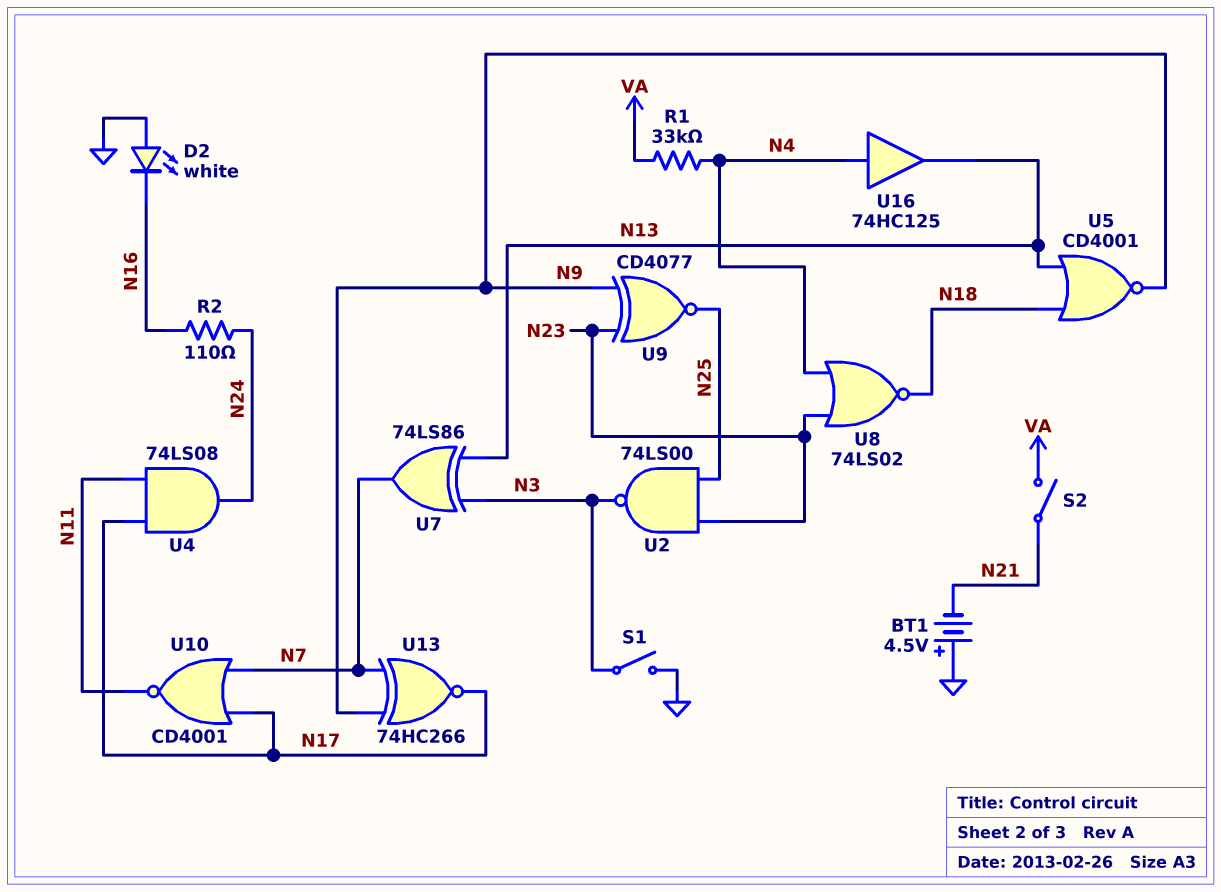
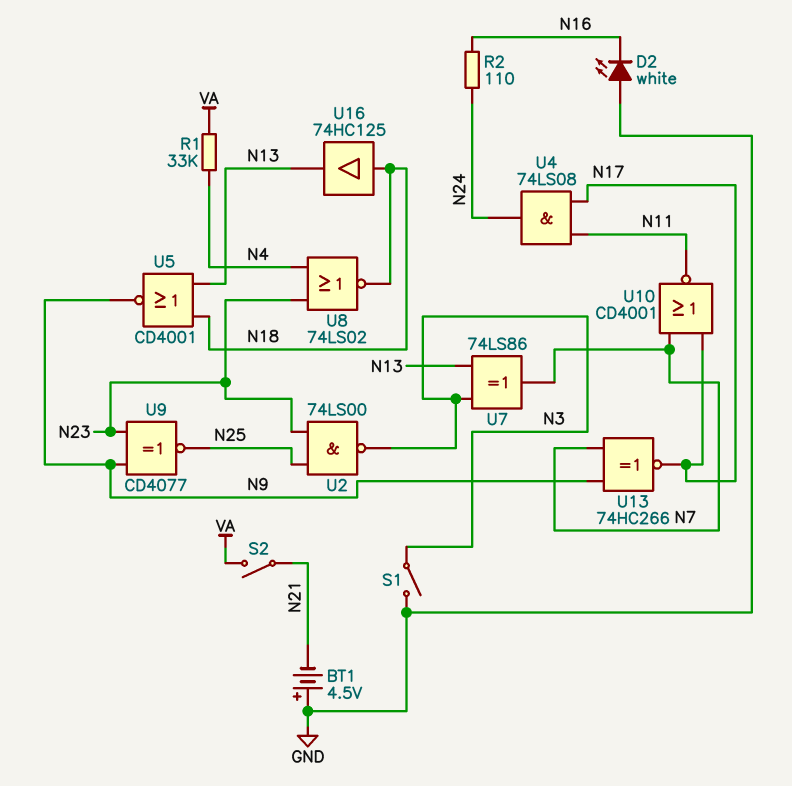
U16: buffer 74HC125 (in N4, out N13) -> buffer 74HC125 (in N18, out N13)

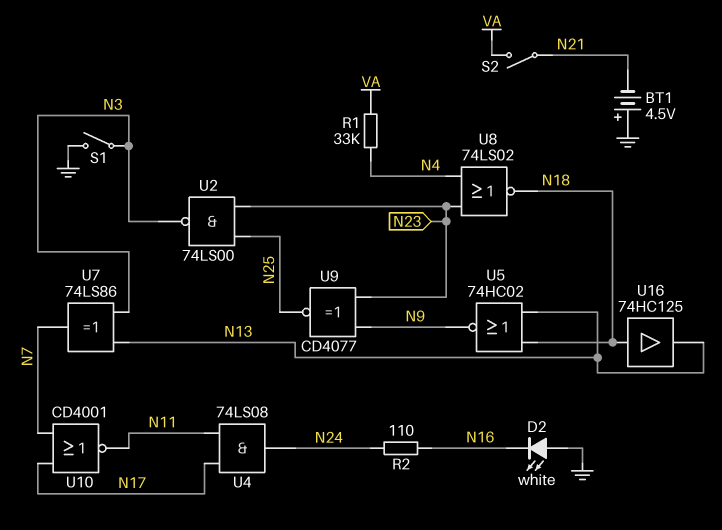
U5: NOR CD4001 (in N13, in N18, out N9) -> NOR 74HC02 (in N13, in N18, out N9)
U13: XNOR 74HC266 (in N7, in N9, out N17) -> none

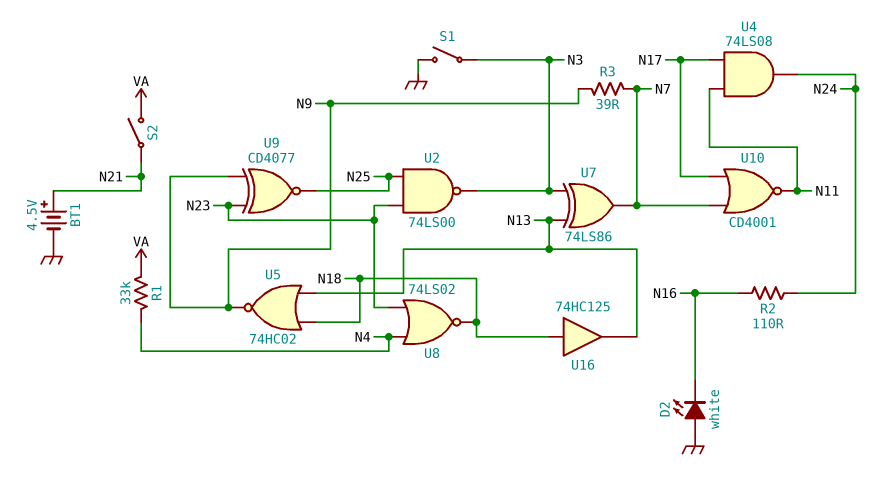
BT1: 4.5V (plus GND, minus N21) -> 4.5V (plus N21, minus GND)
R3: none -> 39 (N7, N9)

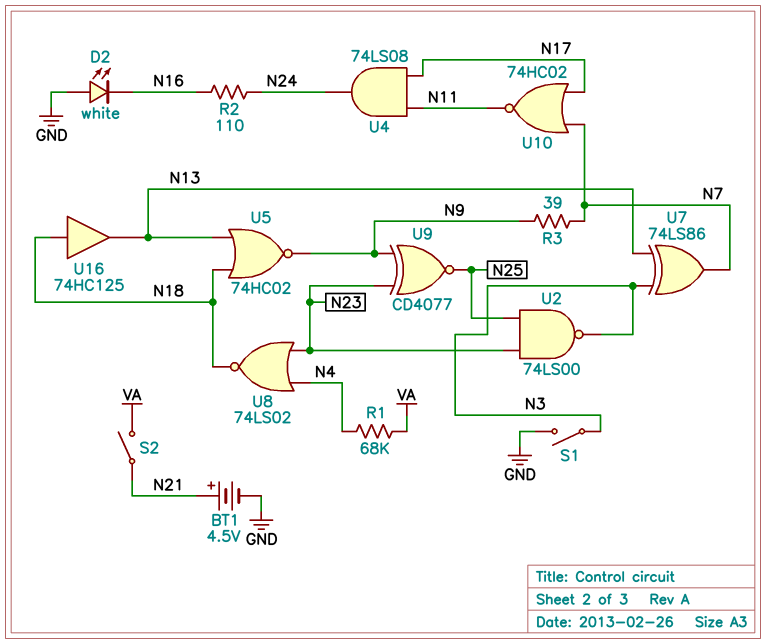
R1: 33k (N4, VA) -> 68k (N4, VA)
U10: NOR CD4001 (in N7, in N17, out N11) -> NOR 74HC02 (in N7, in N17, out N11)

